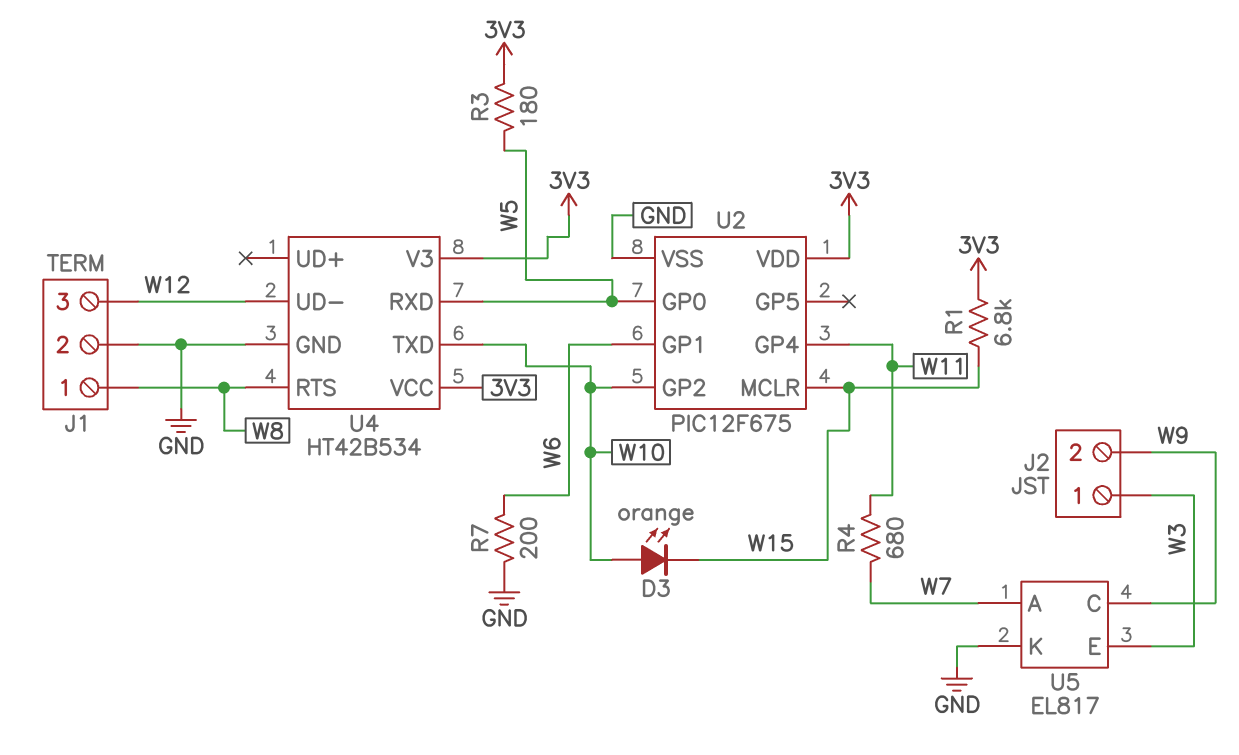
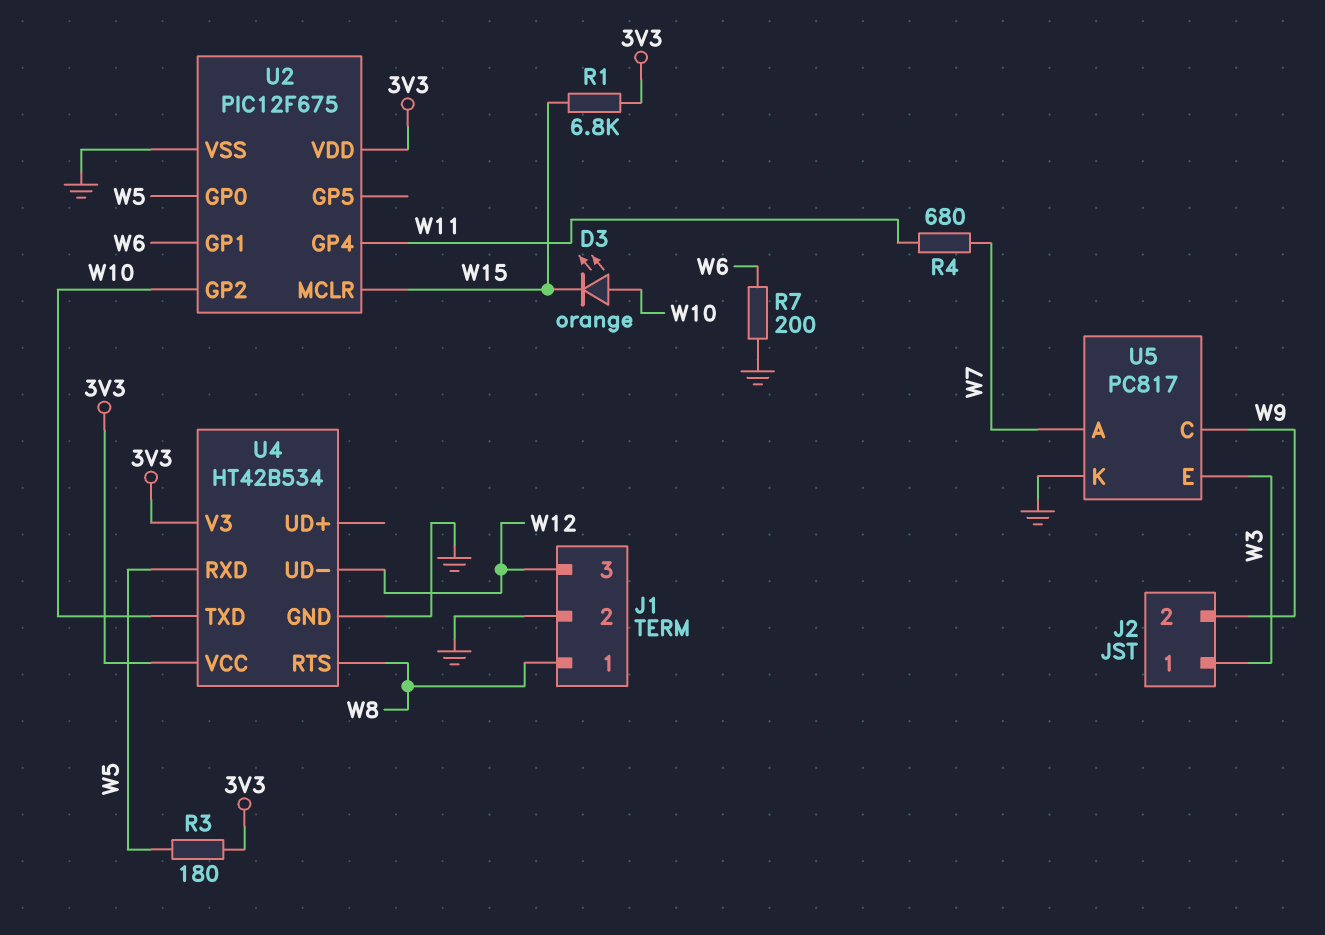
U5: EL817 -> PC817

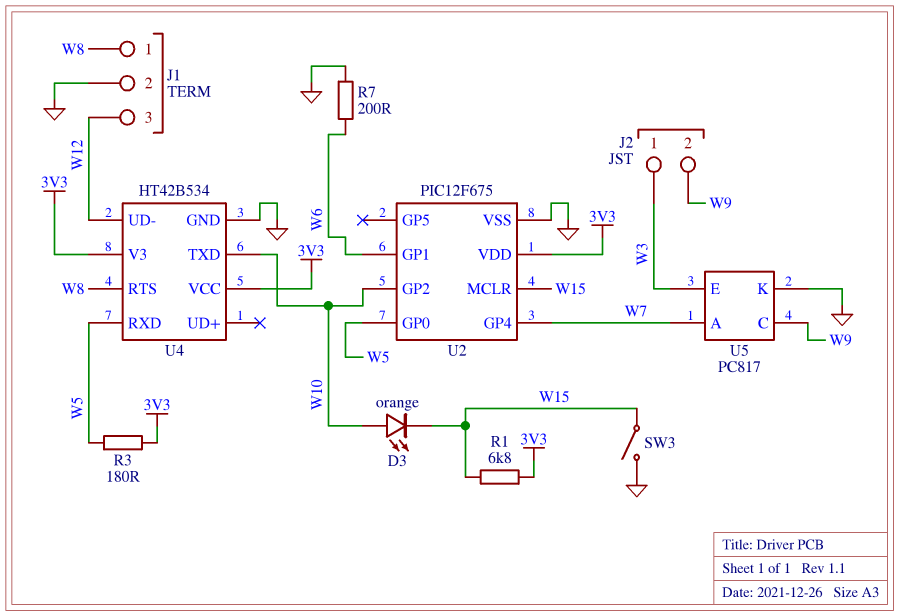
R4: 680 (W7, W11) -> none
SW3: none -> switch (GND, W15)
U2 pin GP4: W11 -> W7

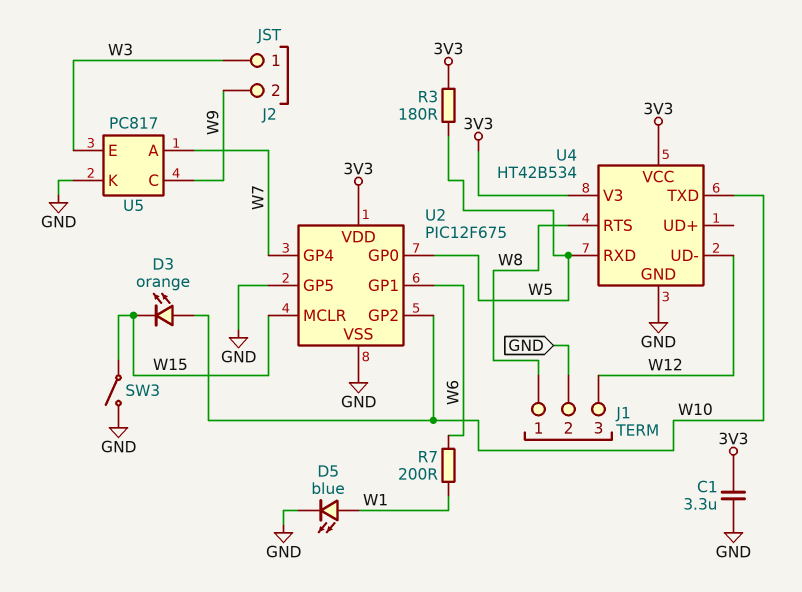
C1: none -> 3.3uF (3V3, GND)
D5: none -> LED blue (A W1, K GND)
R1: 6.8k (3V3, W15) -> none
R7: 200 (GND, W6) -> 200 (W1, W6)
U2 pin GP5: none -> GND

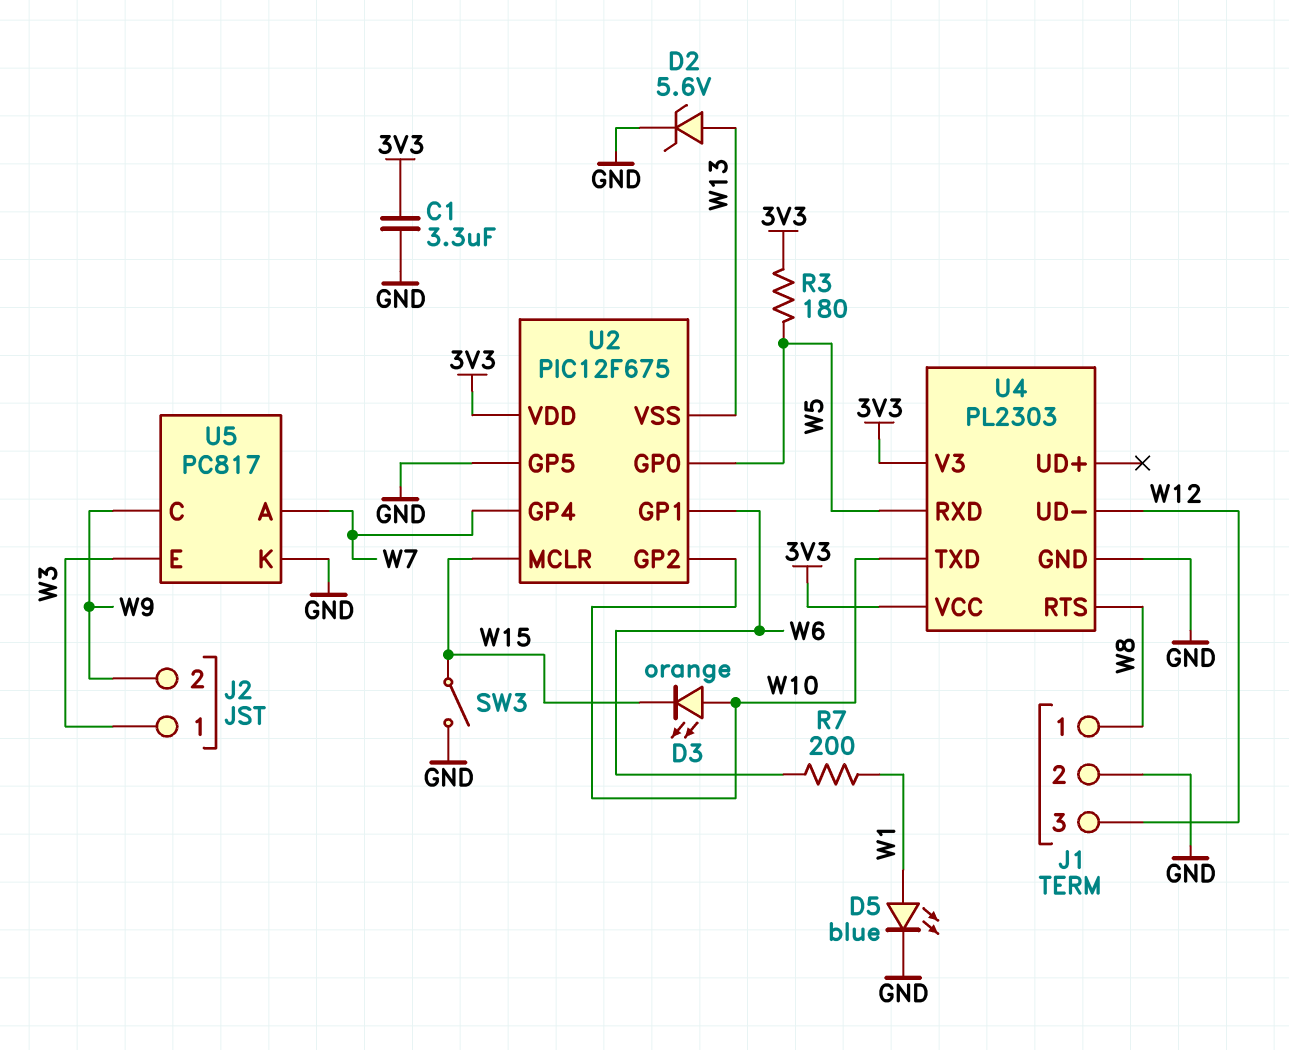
D2: none -> zener 5.6V (A W13, K GND)
U2 pin VSS: GND -> W13
U4: HT42B534 -> PL2303

